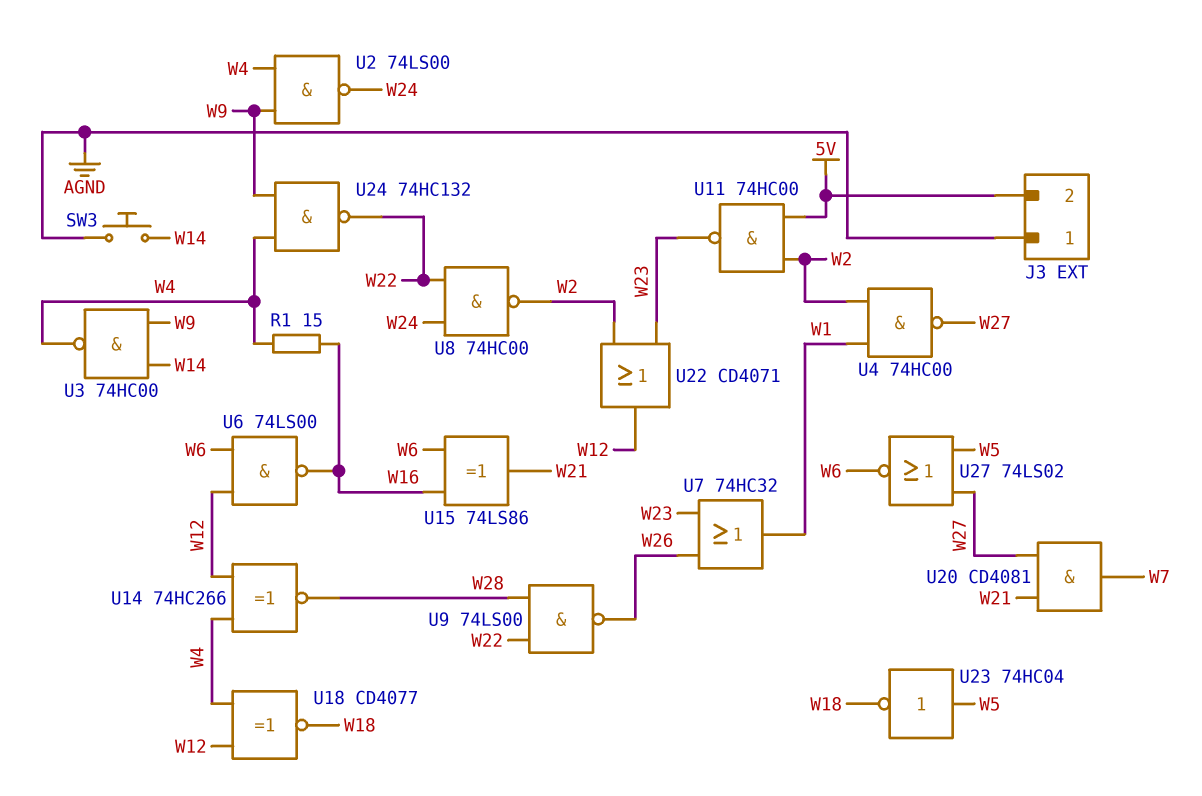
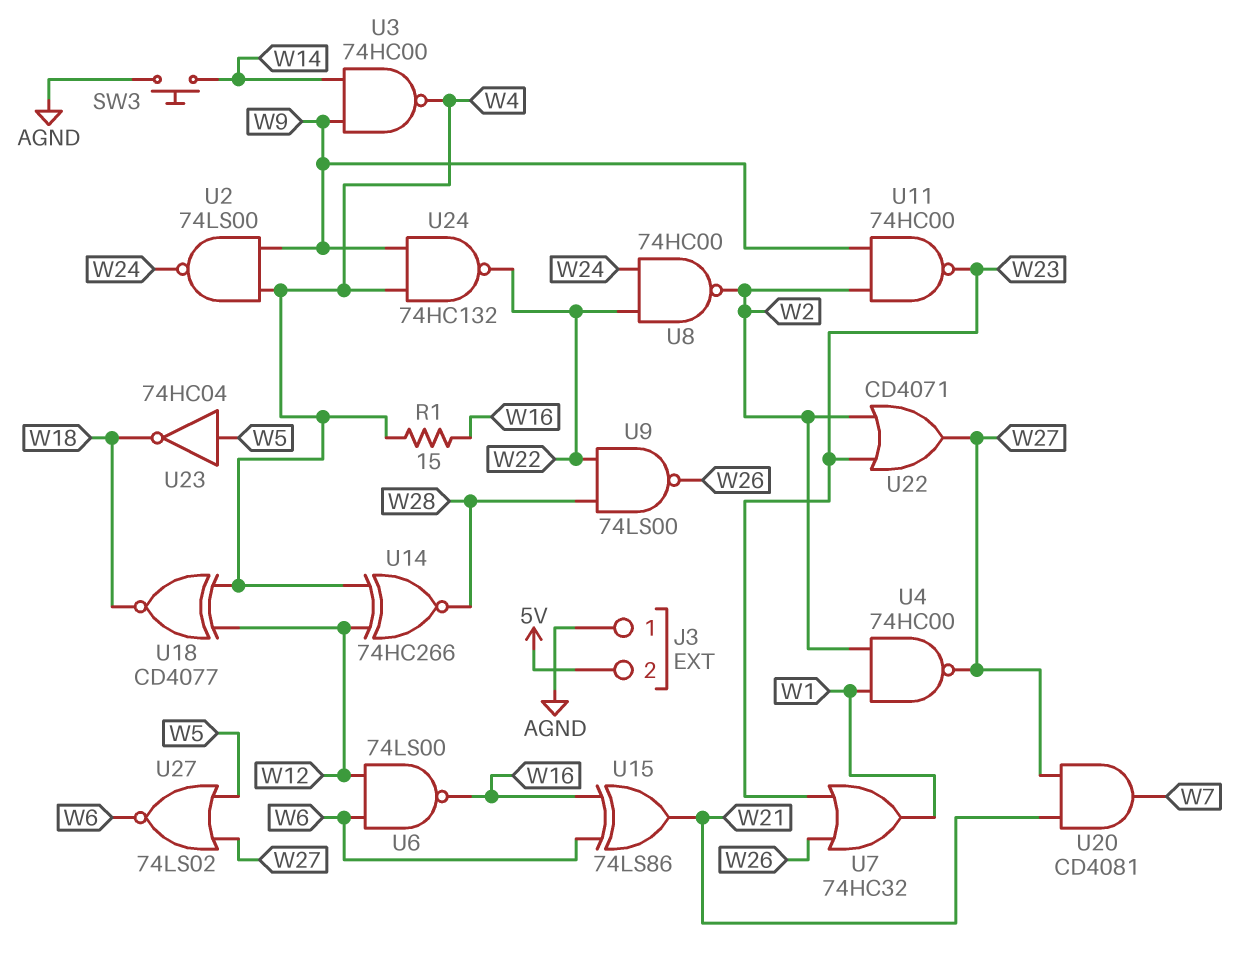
U11: NAND 74HC00 (in 5V, in W2, out W23) -> NAND 74HC00 (in W2, in W9, out W23)
U22: OR CD4071 (in W2, in W23, out W12) -> OR CD4071 (in W2, in W23, out W27)

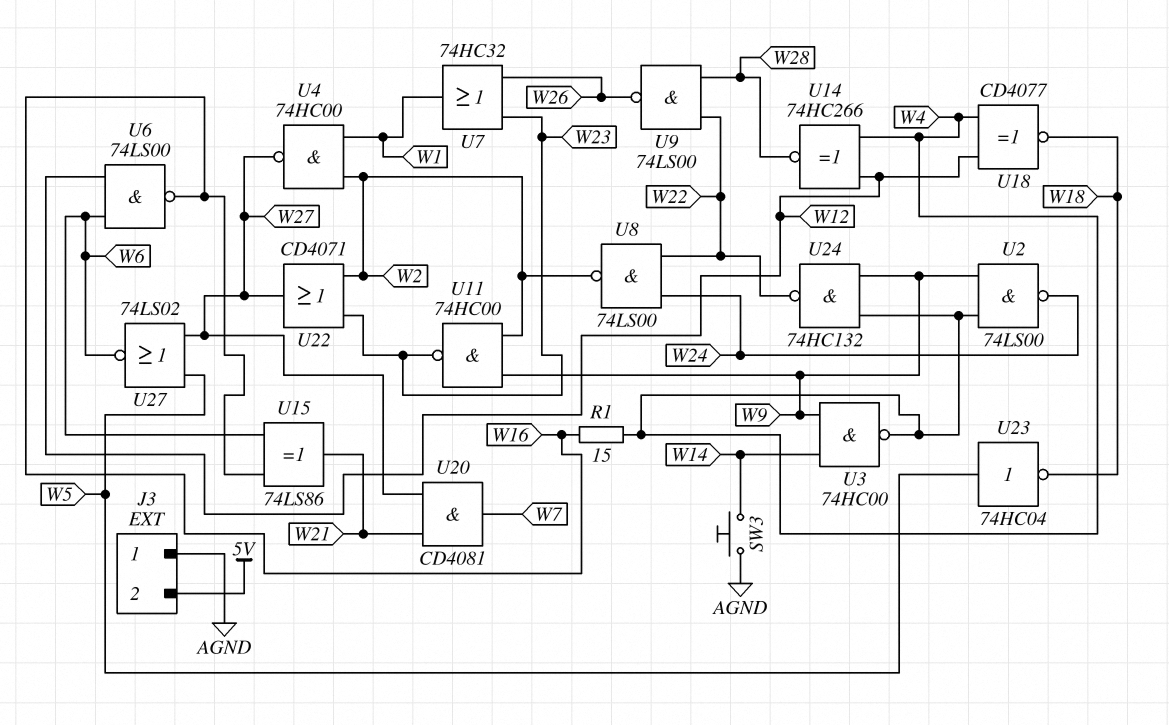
U8: NAND 74HC00 (in W22, in W24, out W2) -> NAND 74LS00 (in W22, in W24, out W2)

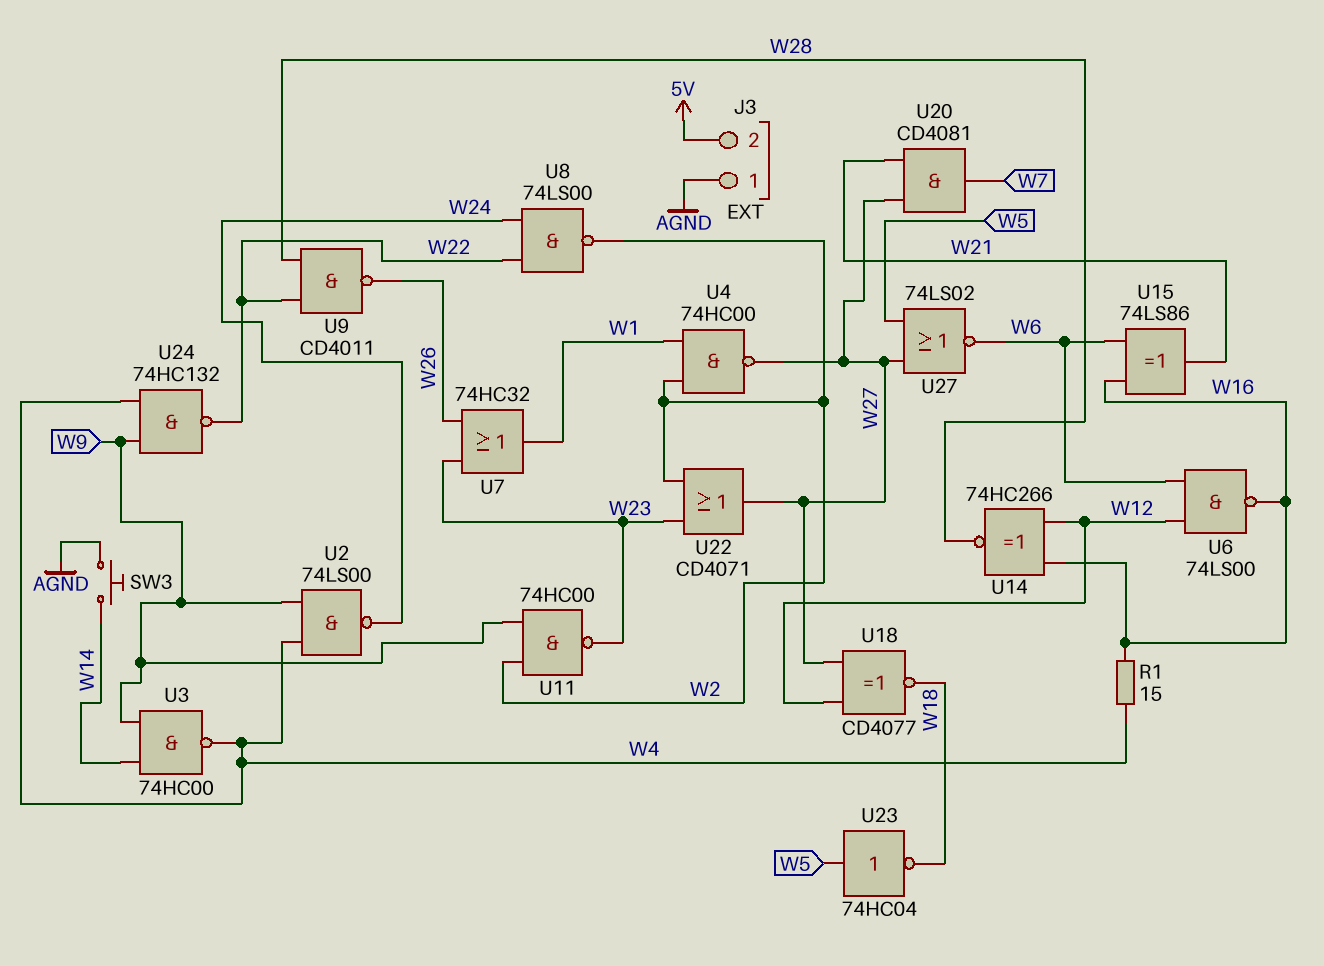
U9: NAND 74LS00 (in W22, in W28, out W26) -> NAND CD4011 (in W22, in W28, out W26)
U14: XNOR 74HC266 (in W4, in W12, out W28) -> XNOR 74HC266 (in W12, in W16, out W28)
U18: XNOR CD4077 (in W4, in W12, out W18) -> XNOR CD4077 (in W12, in W27, out W18)

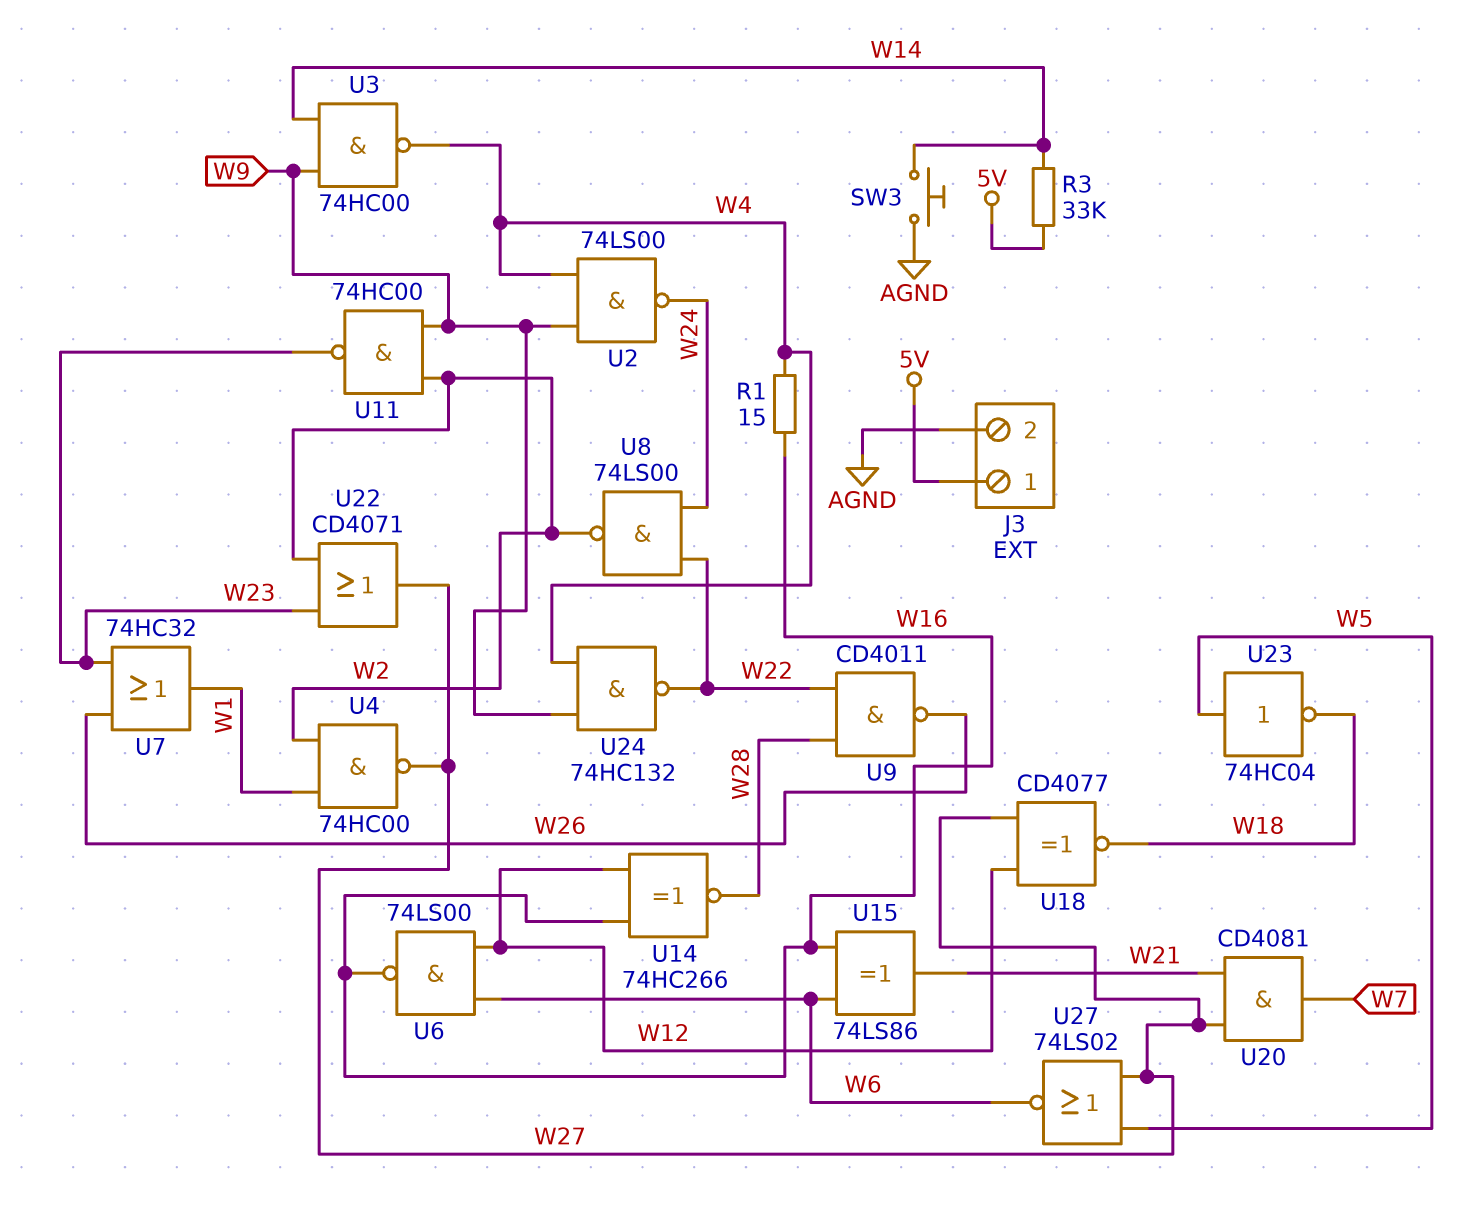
J3 pin 1: AGND -> 5V
J3 pin 2: 5V -> AGND
R3: none -> 33k (5V, W14)

